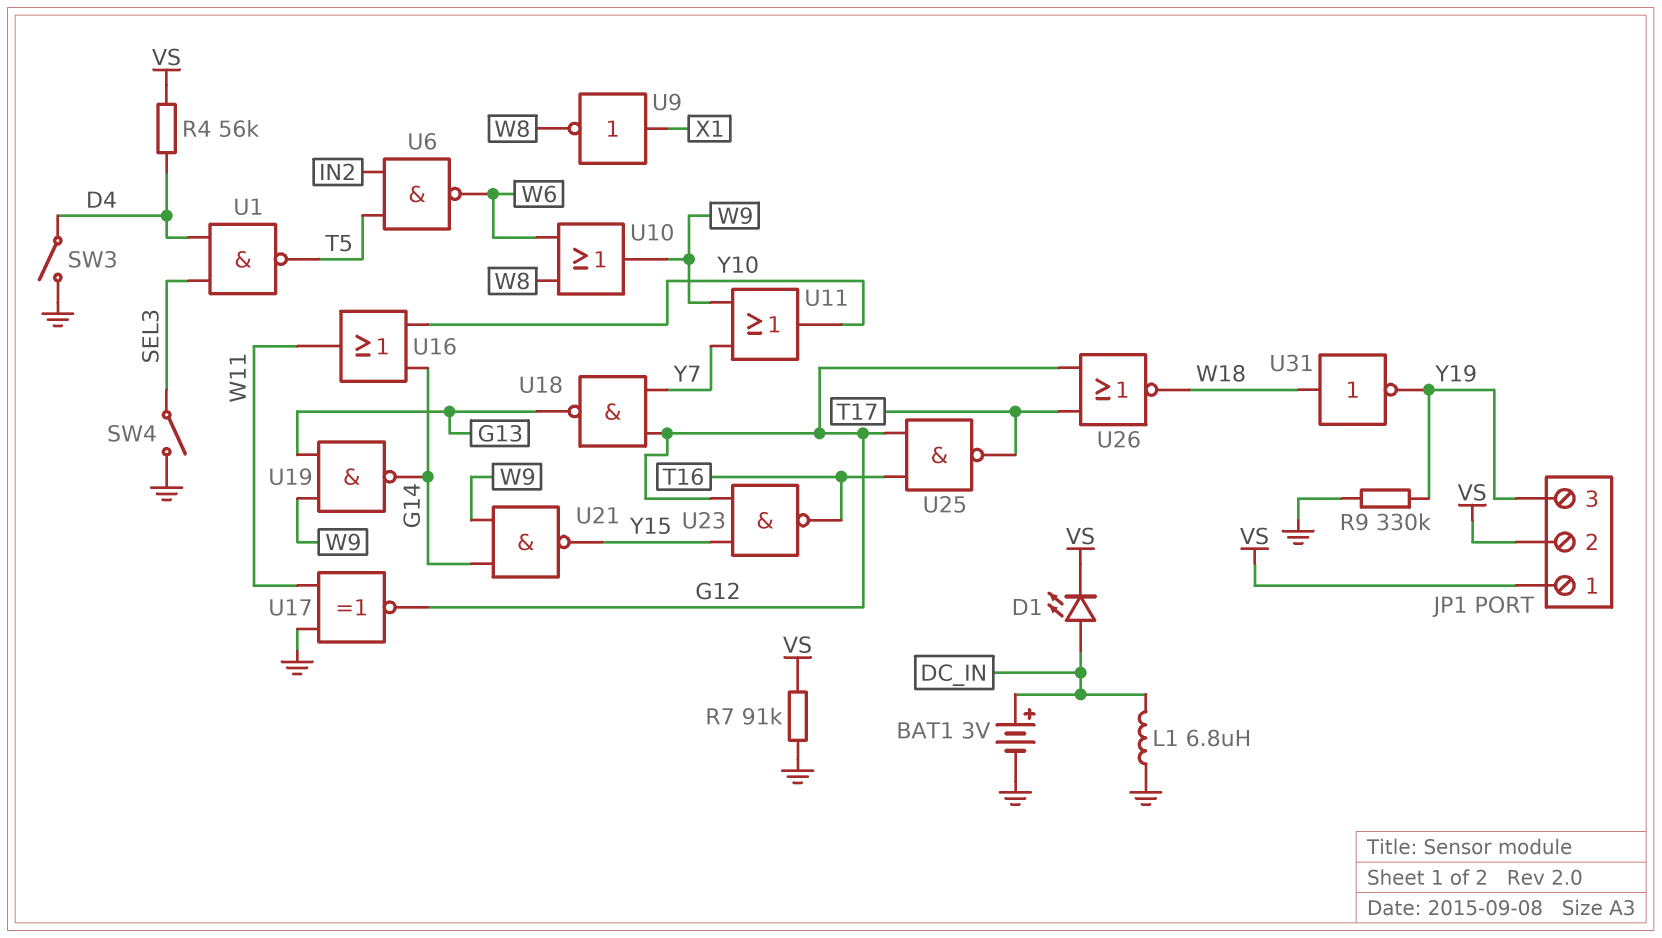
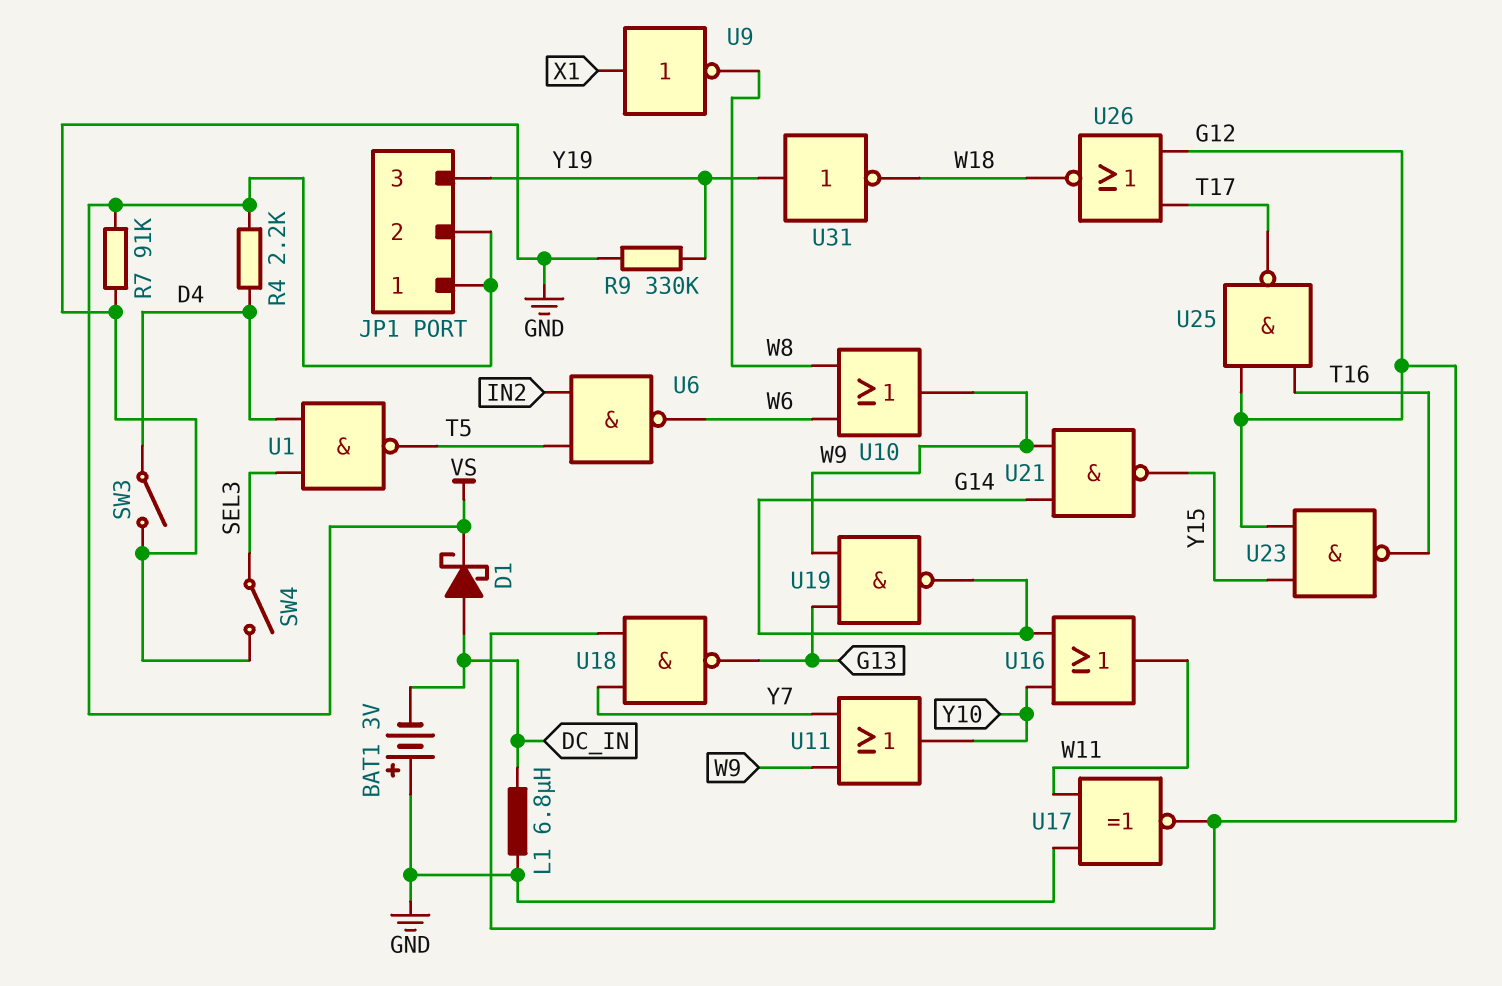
BAT1: 3V (plus DC_IN, minus GND) -> 3V (plus GND, minus DC_IN)
D1: LED (A DC_IN, K VS) -> schottky (A DC_IN, K VS)
R4: 56k (D4, VS) -> 2.2k (D4, VS)
U31: NOT (in W18, out Y19) -> NOT (in Y19, out W18)

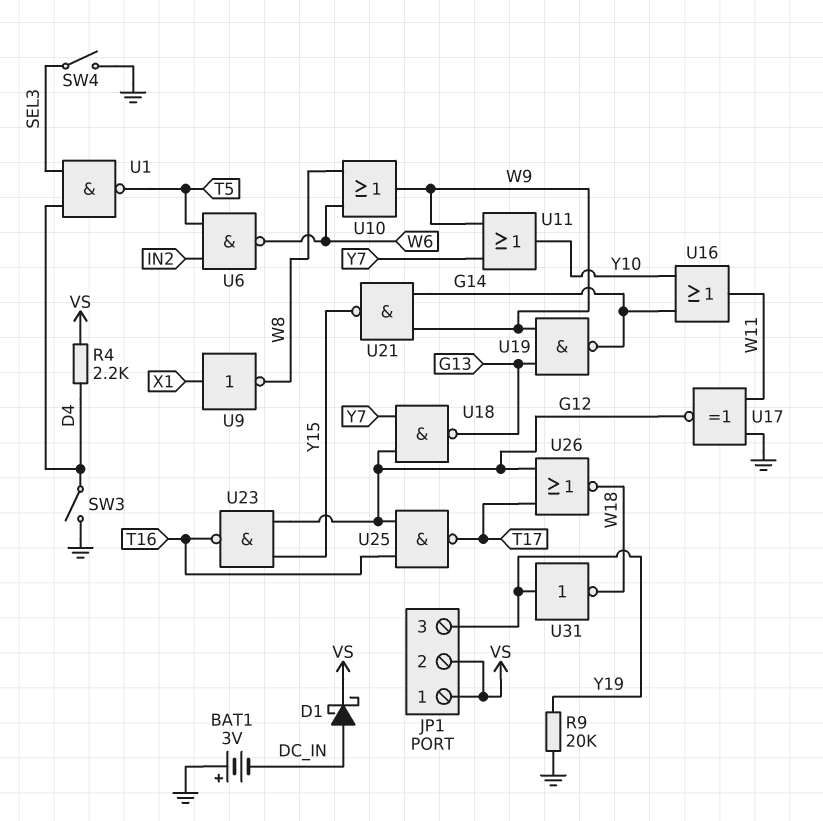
L1: 6.8uH (DC_IN, GND) -> none
R7: 91k (GND, VS) -> none
R9: 330k (GND, Y19) -> 20k (GND, Y19)

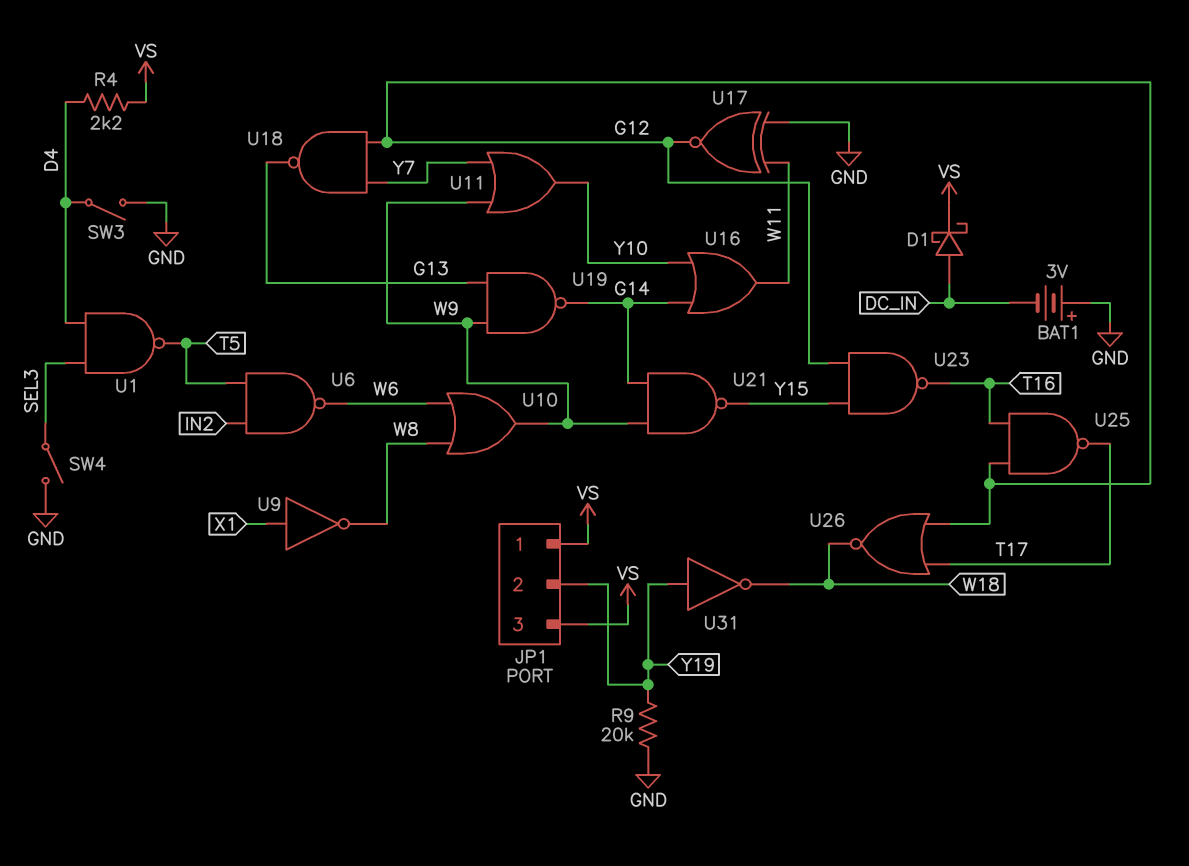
JP1 pin 2: VS -> Y19
JP1 pin 3: Y19 -> VS

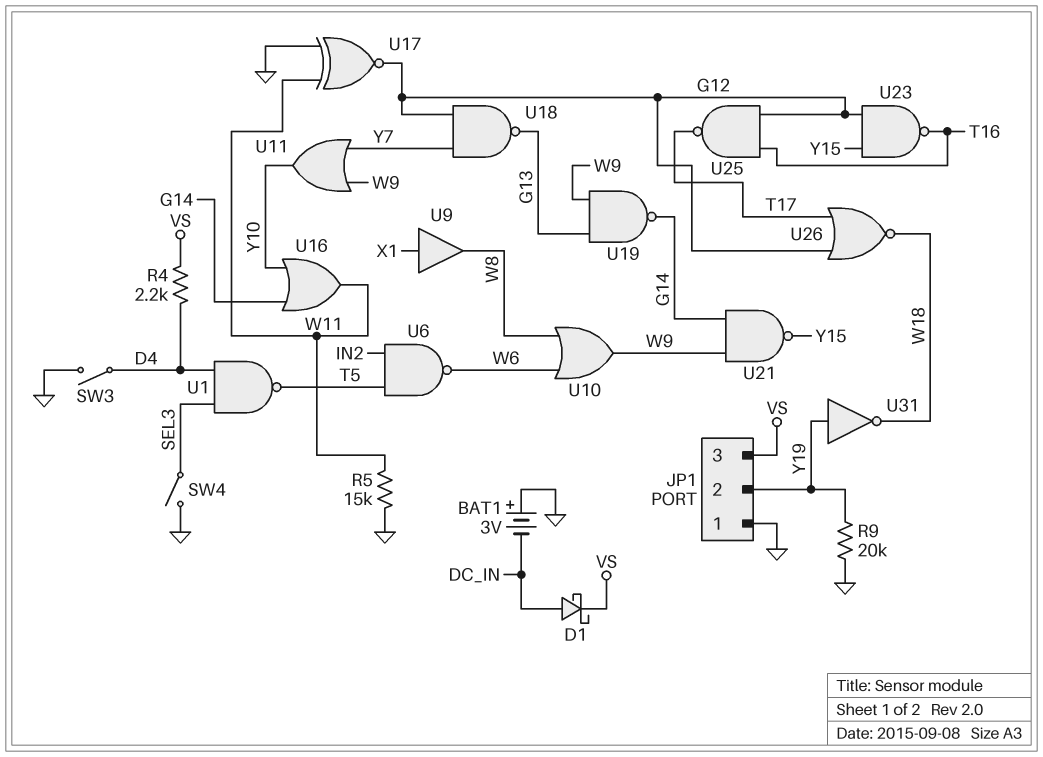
JP1 pin 1: VS -> GND
R5: none -> 15k (GND, W11)
U9: NOT (in X1, out W8) -> buffer (in X1, out W8)

